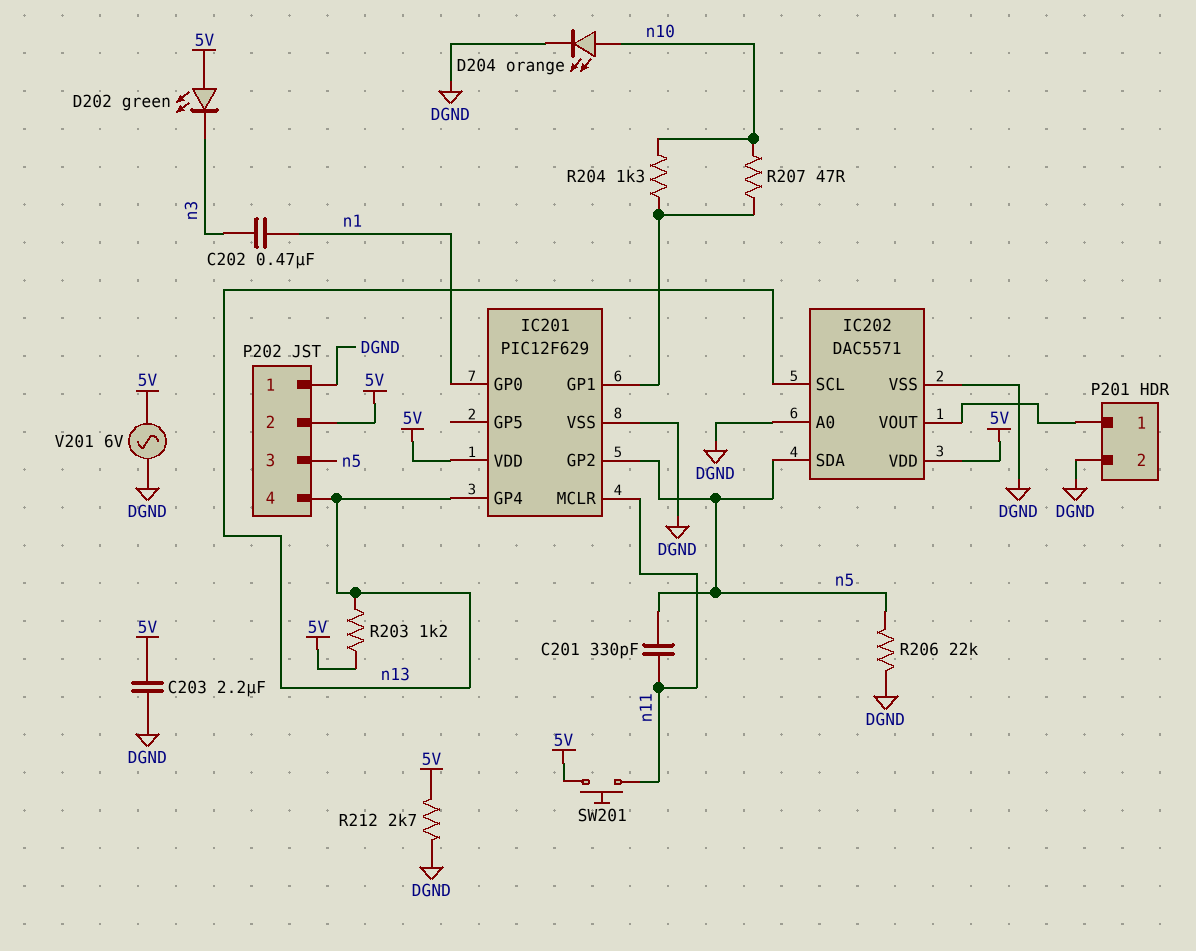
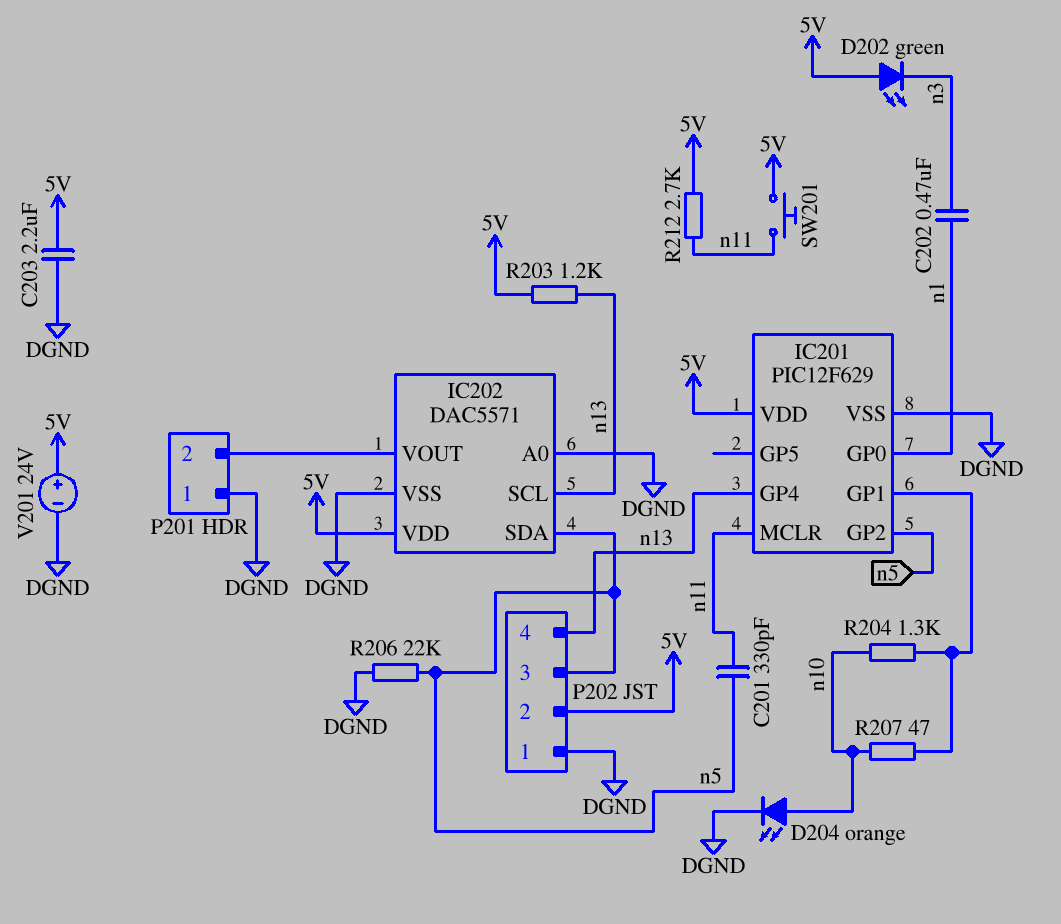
P201 pin 1: IC202/VOUT -> DGND
P201 pin 2: DGND -> IC202/VOUT
R212: 2.7k (5V, DGND) -> 2.7k (5V, n11)
V201: AC 6V (5V, DGND) -> 24V (plus 5V, minus DGND)

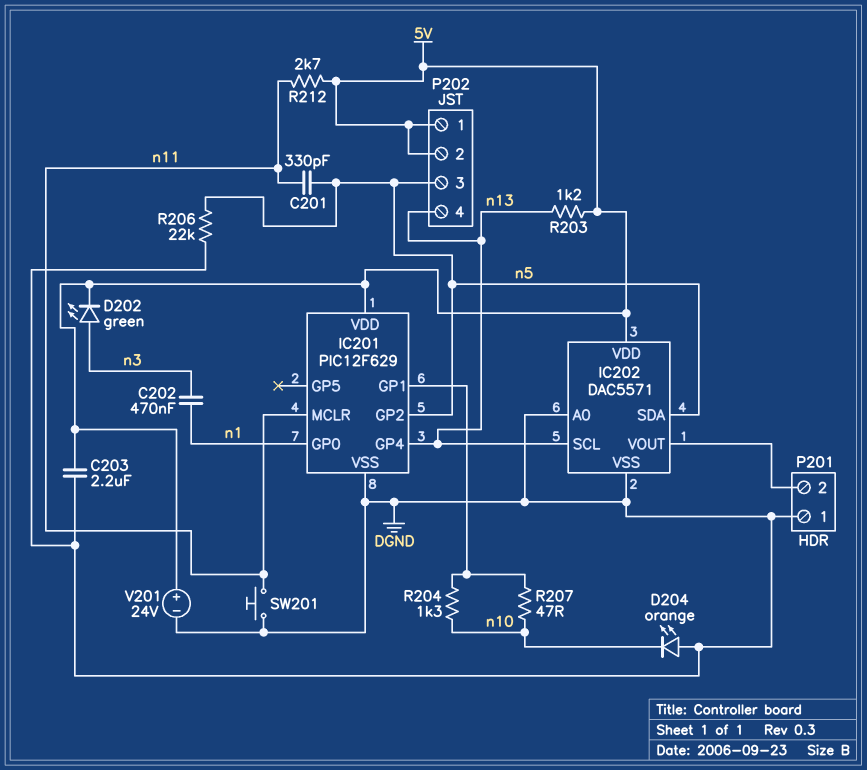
D202: LED green (A 5V, K n3) -> LED green (A n3, K 5V)
D204: LED orange (A n10, K DGND) -> LED orange (A DGND, K n10)
P202 pin 1: DGND -> 5V
SW201: button (5V, n11) -> button (DGND, n11)

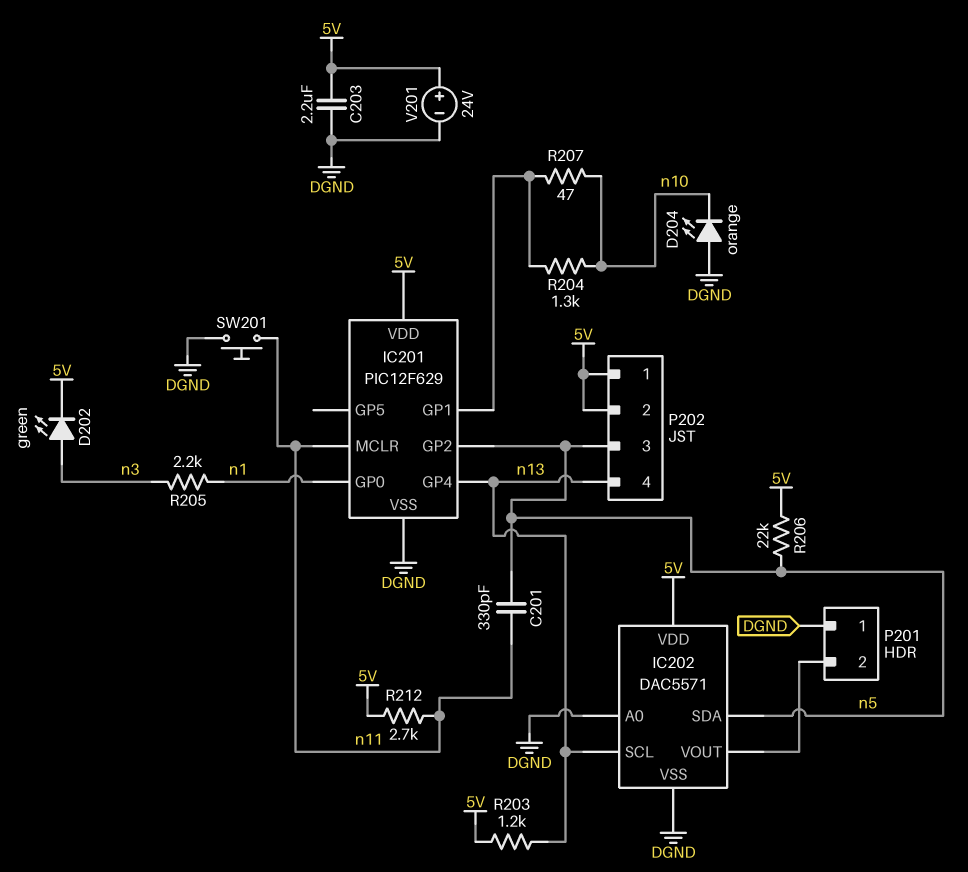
C202: 470nF (n1, n3) -> none
R205: none -> 2.2k (n1, n3)
R206: 22k (DGND, n5) -> 22k (5V, n5)

